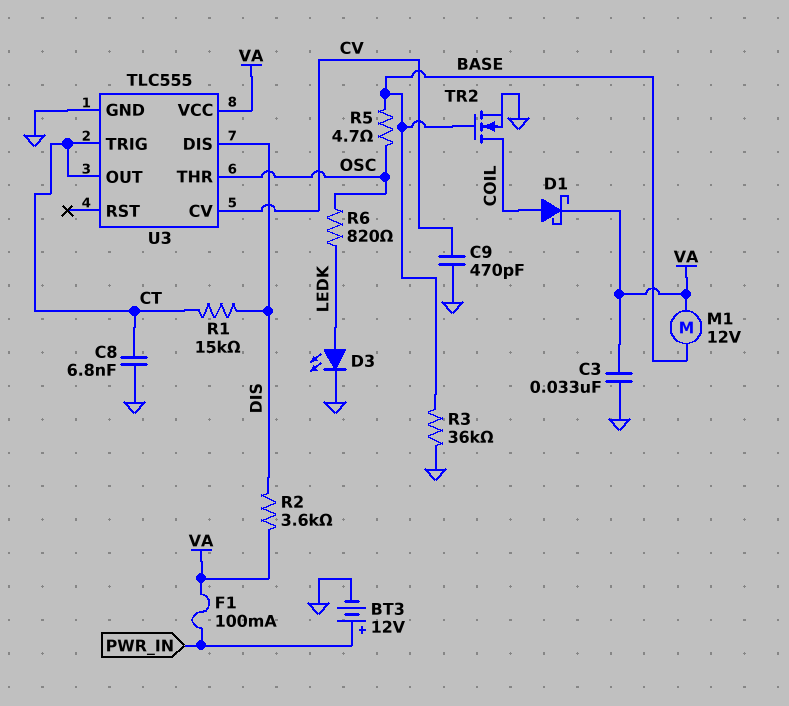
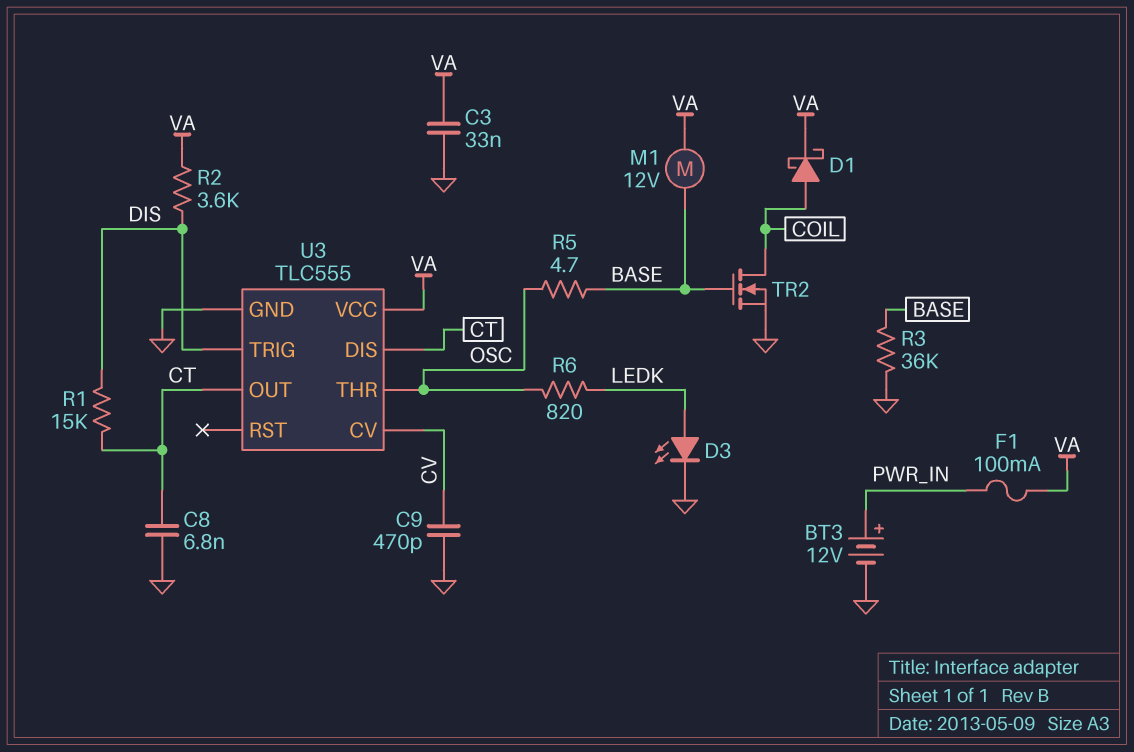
U3 pin DIS: DIS -> CT
U3 pin TRIG: CT -> DIS

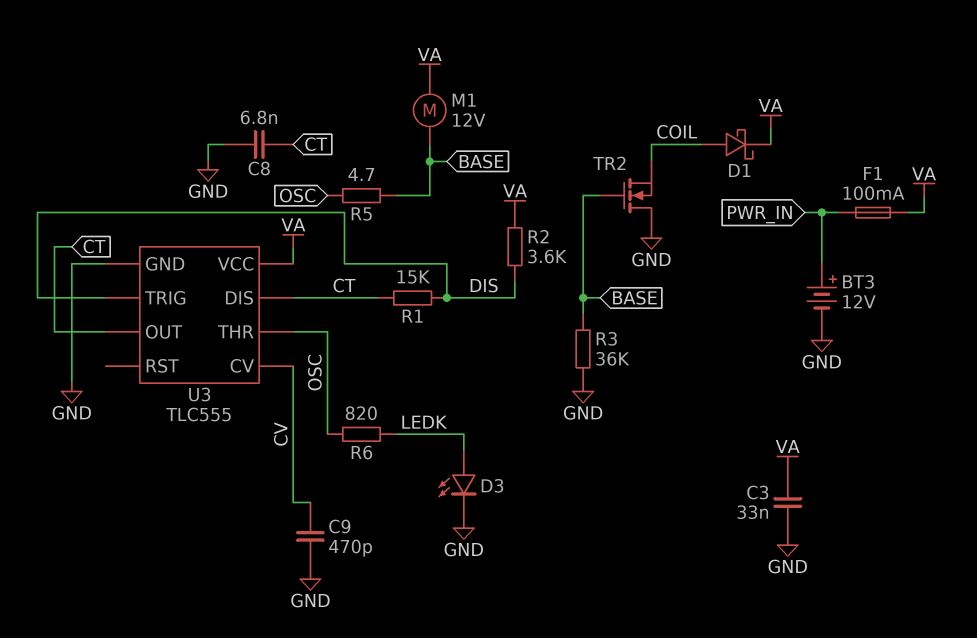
TR2: NMOS (G BASE, D COIL, S GND) -> NMOS (G BASE, D GND, S COIL)

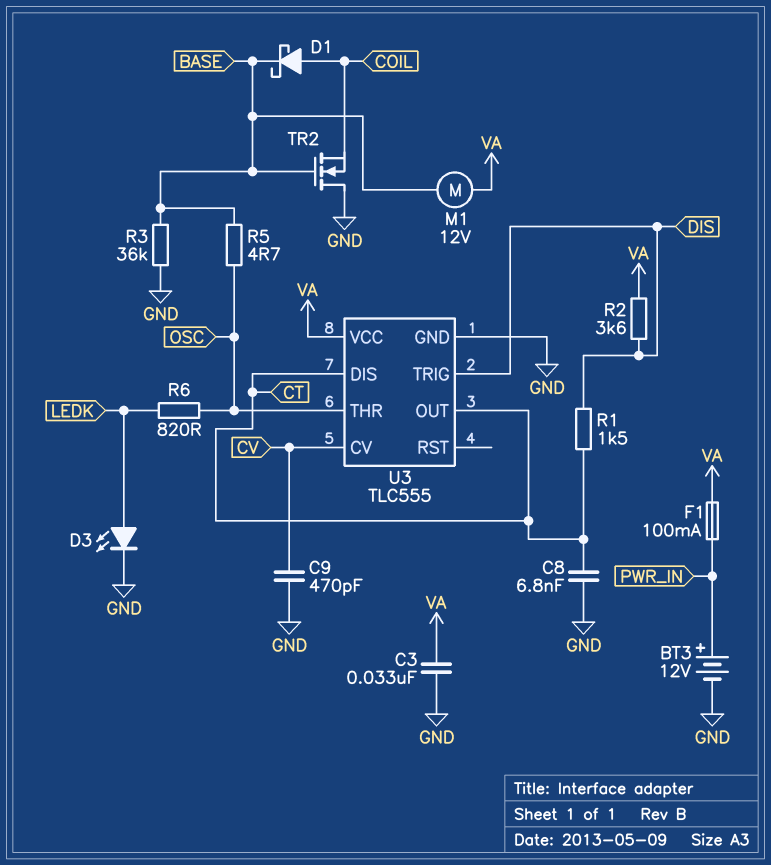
D1: schottky (A COIL, K VA) -> schottky (A COIL, K BASE)
R1: 15k (CT, DIS) -> 1.5k (CT, DIS)

